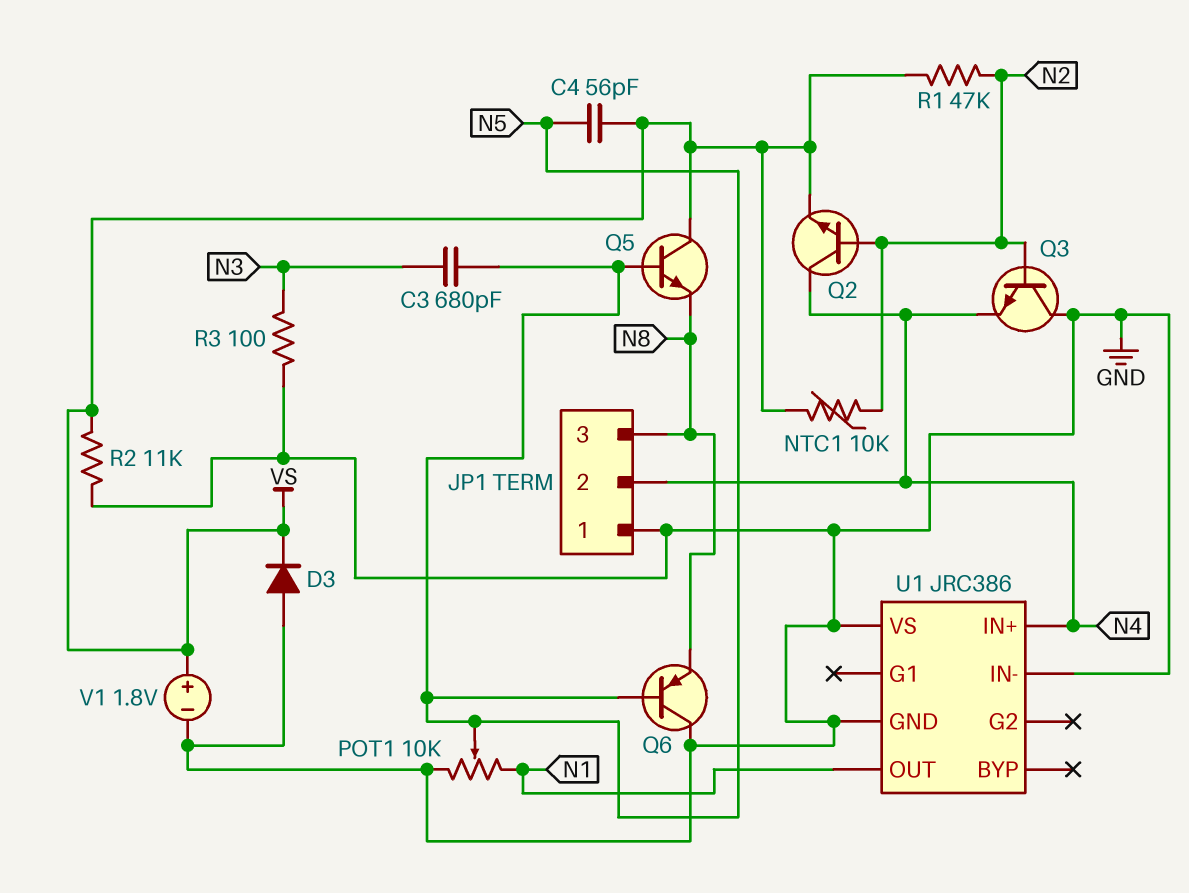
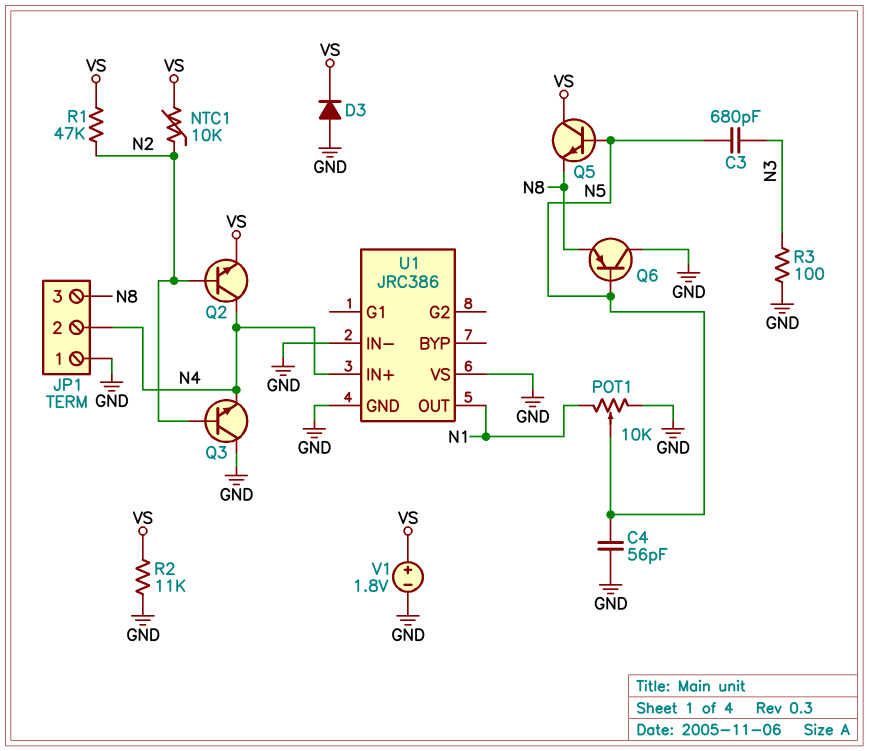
C4: 56pF (N5, VS) -> 56pF (GND, N5)

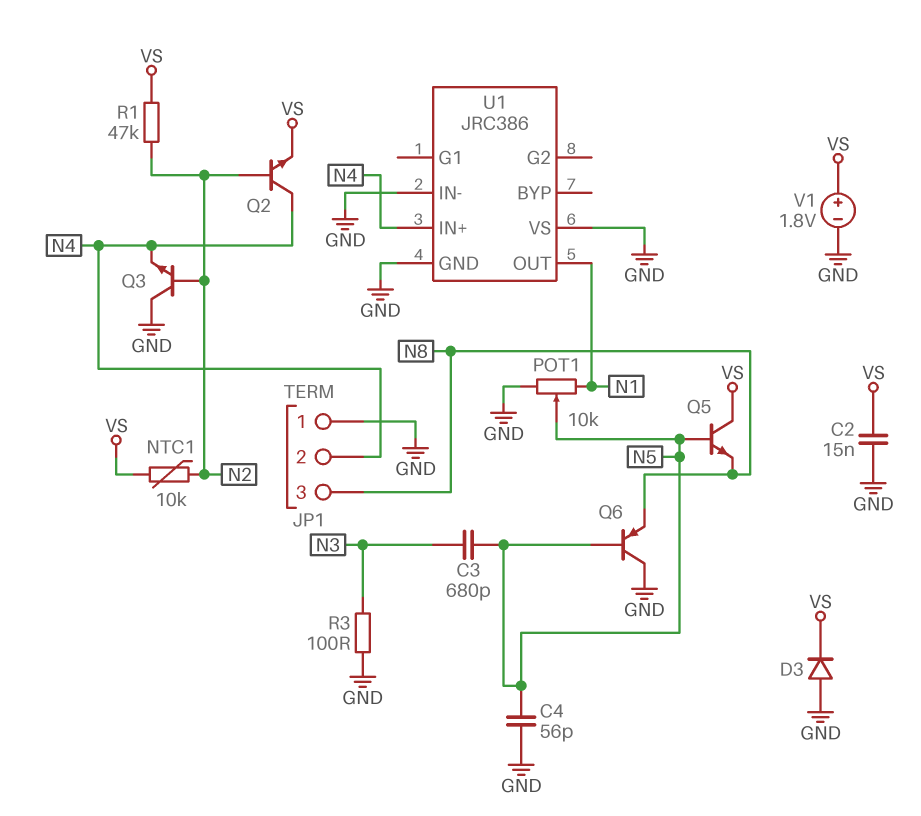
C2: none -> 15nF (GND, VS)
R2: 11k (GND, VS) -> none

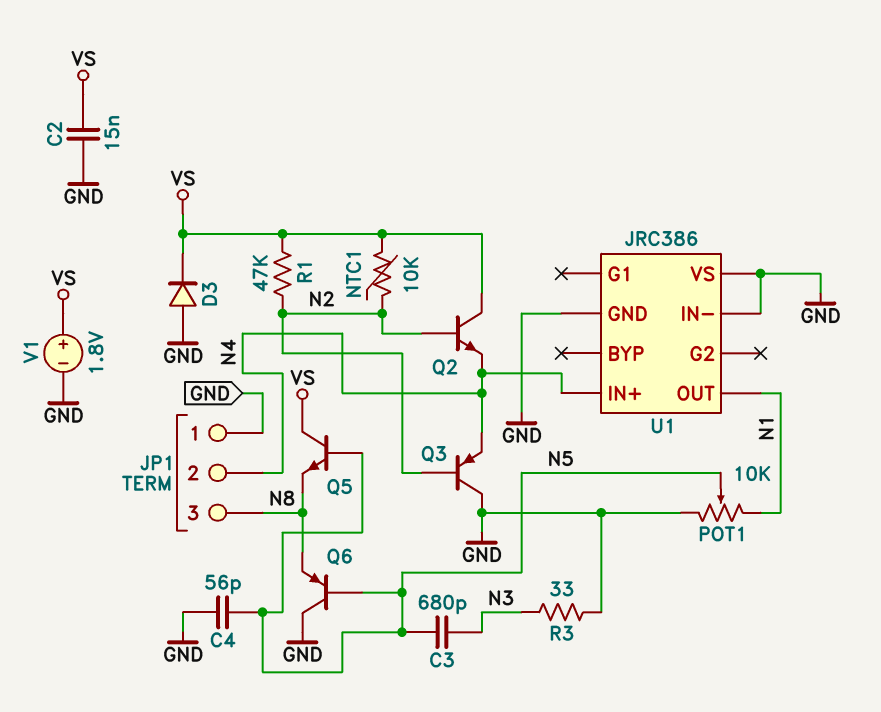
Q2: NPN (B N2, C N4, E VS) -> NPN (B N2, C VS, E N4)
Q3: NPN (B N2, C GND, E N4) -> PNP (B N2, C GND, E N4)
R3: 100 (GND, N3) -> 33 (GND, N3)

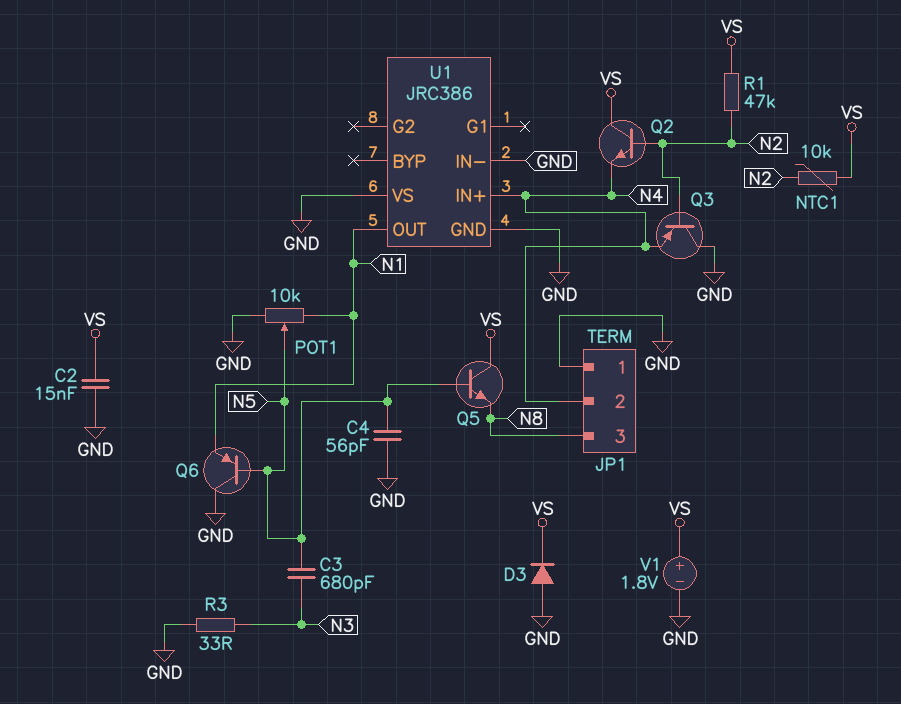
Q6: PNP (B N5, C GND, E N8) -> PNP (B N5, C GND, E N1)

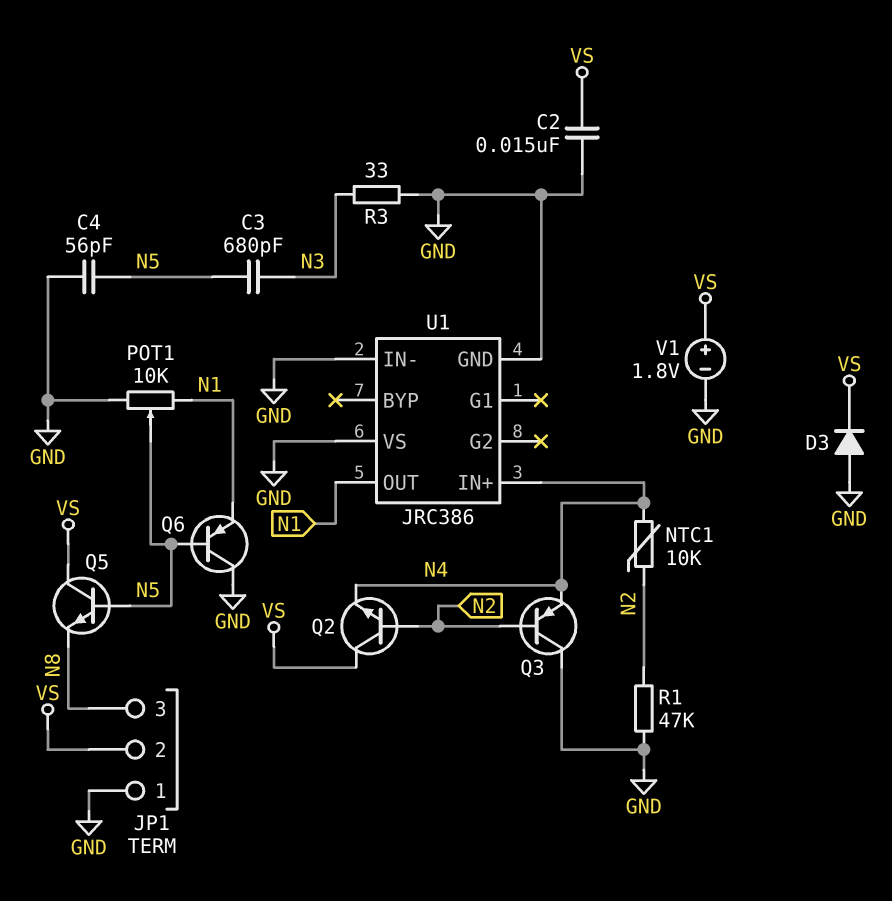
JP1 pin 2: N4 -> VS
NTC1: 10k (N2, VS) -> 10k (N2, N4)
R1: 47k (N2, VS) -> 47k (GND, N2)

